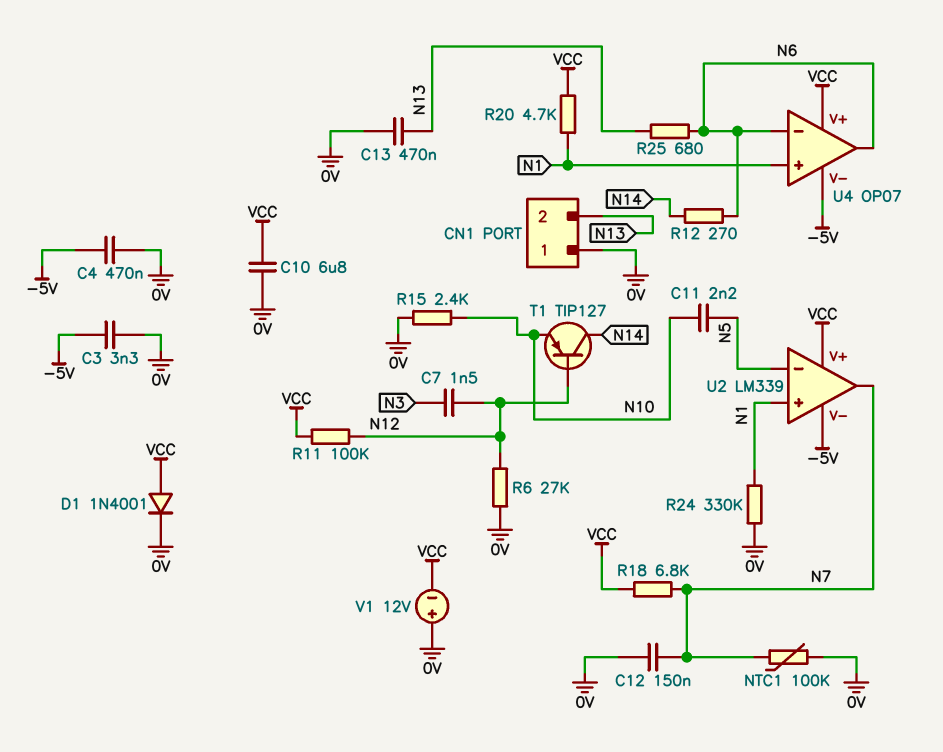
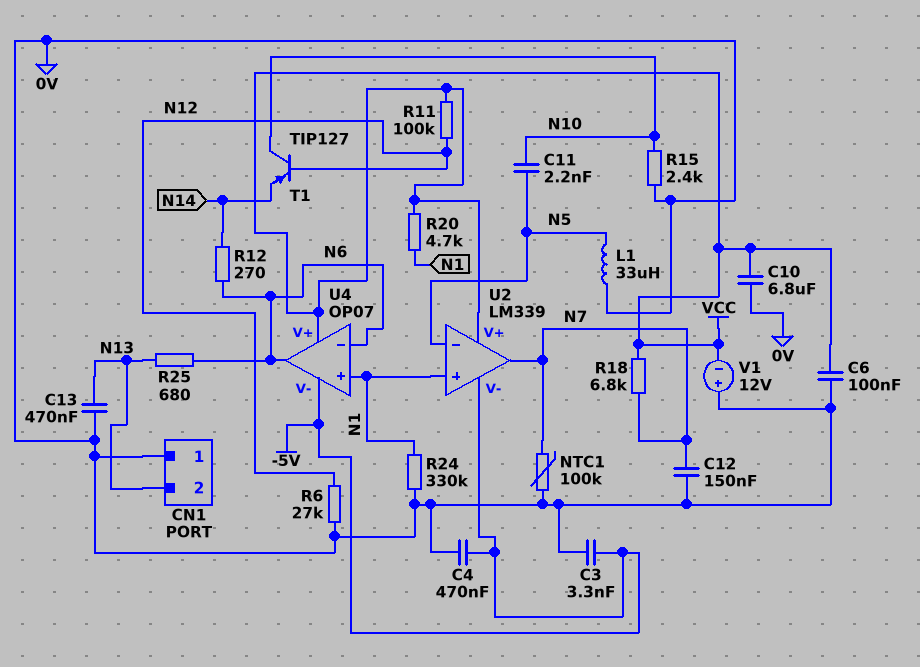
C6: none -> 100nF (0V, VCC)
C7: 1.5nF (N3, N12) -> none
D1: diode 1N4001 (A VCC, K 0V) -> none
L1: none -> 33uH (0V, N5)
T1: PNP TIP127 (B N12, C N14, E N10) -> PNP TIP127 (B N12, C N10, E N14)

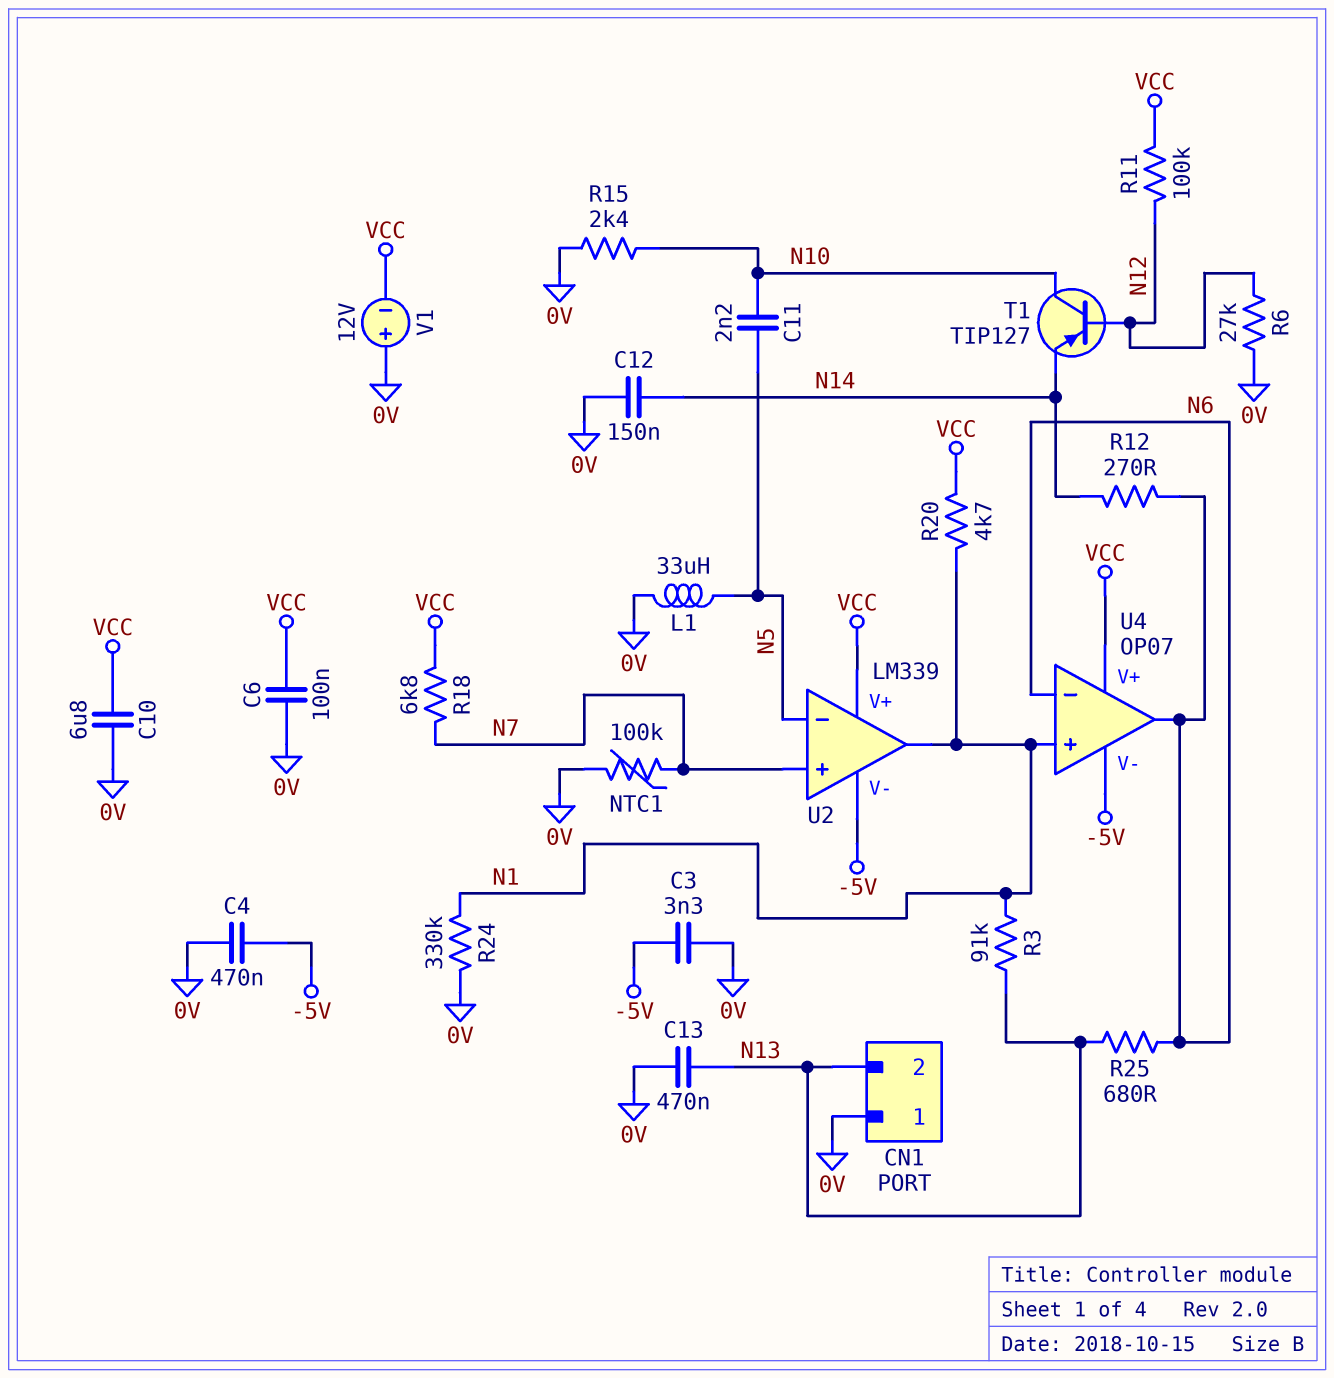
C12: 150nF (0V, N7) -> 150nF (0V, N14)
R3: none -> 91k (N1, N13)
U2 pin in+: N1 -> N7
U2 pin out: N7 -> N1

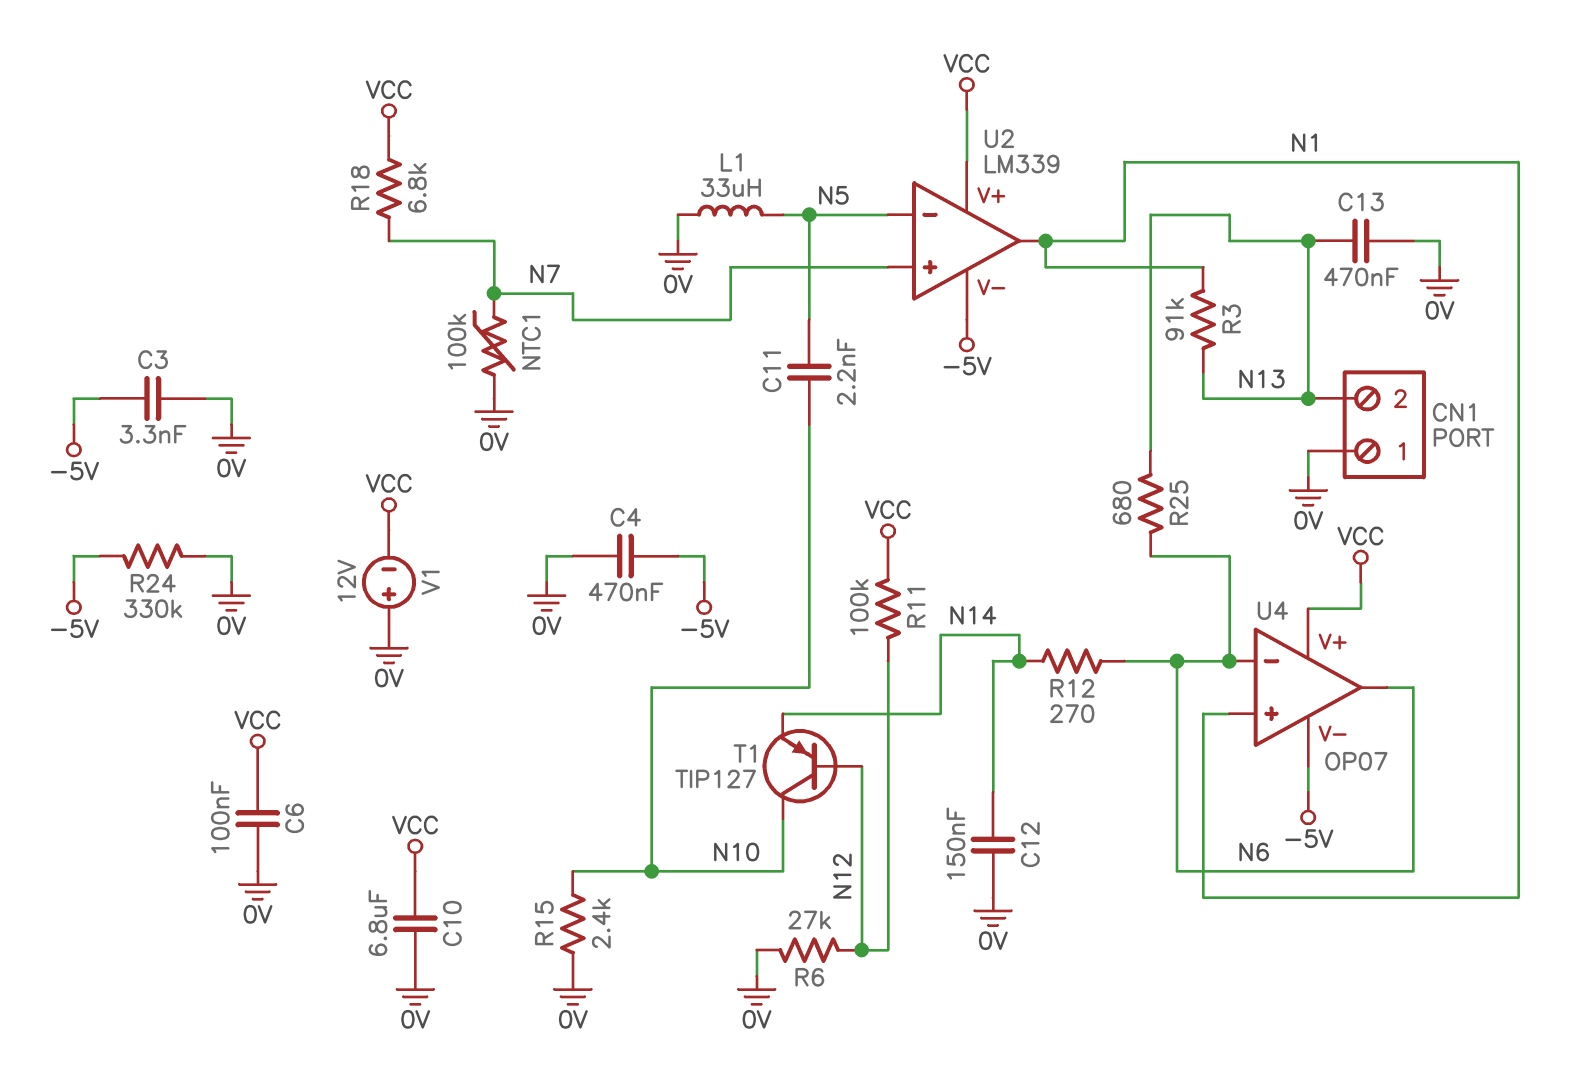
R20: 4.7k (N1, VCC) -> none
R24: 330k (0V, N1) -> 330k (-5V, 0V)

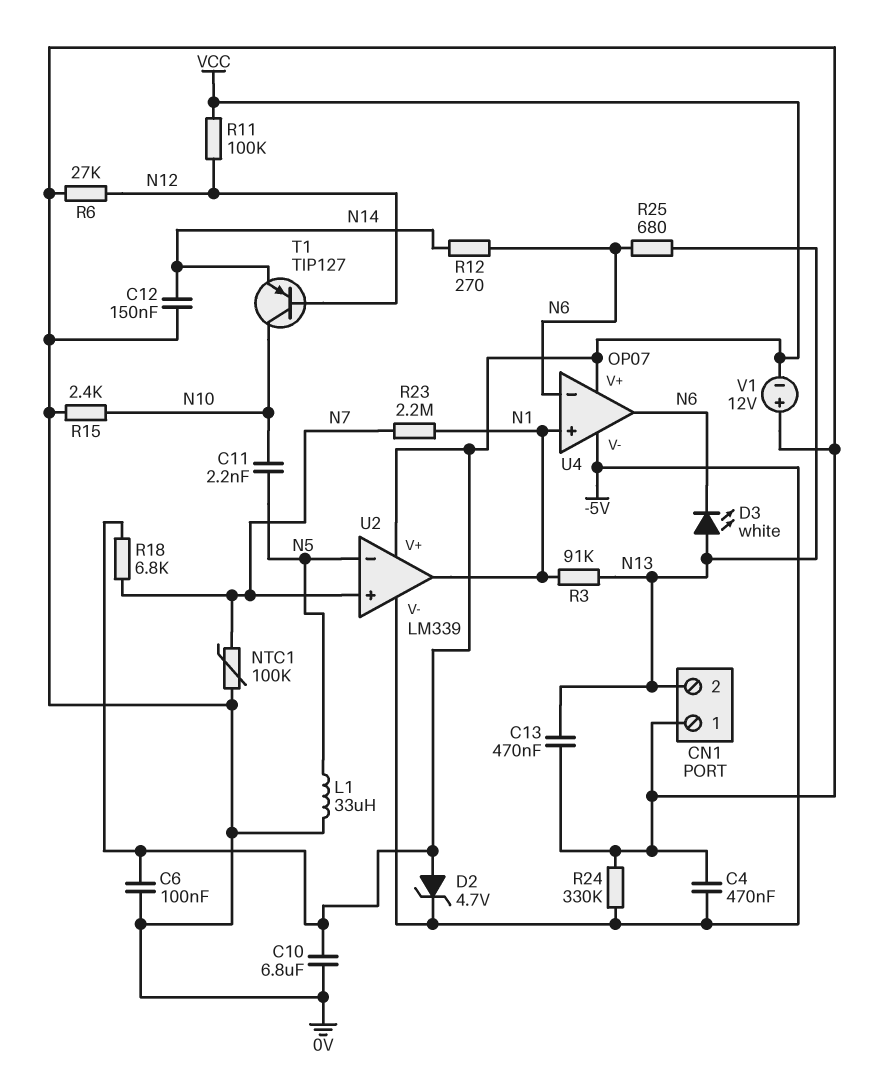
C3: 3.3nF (-5V, 0V) -> none
D2: none -> zener 4.7V (A VCC, K -5V)
D3: none -> LED white (A N13, K N6)
R23: none -> 2.2M (N1, N7)

